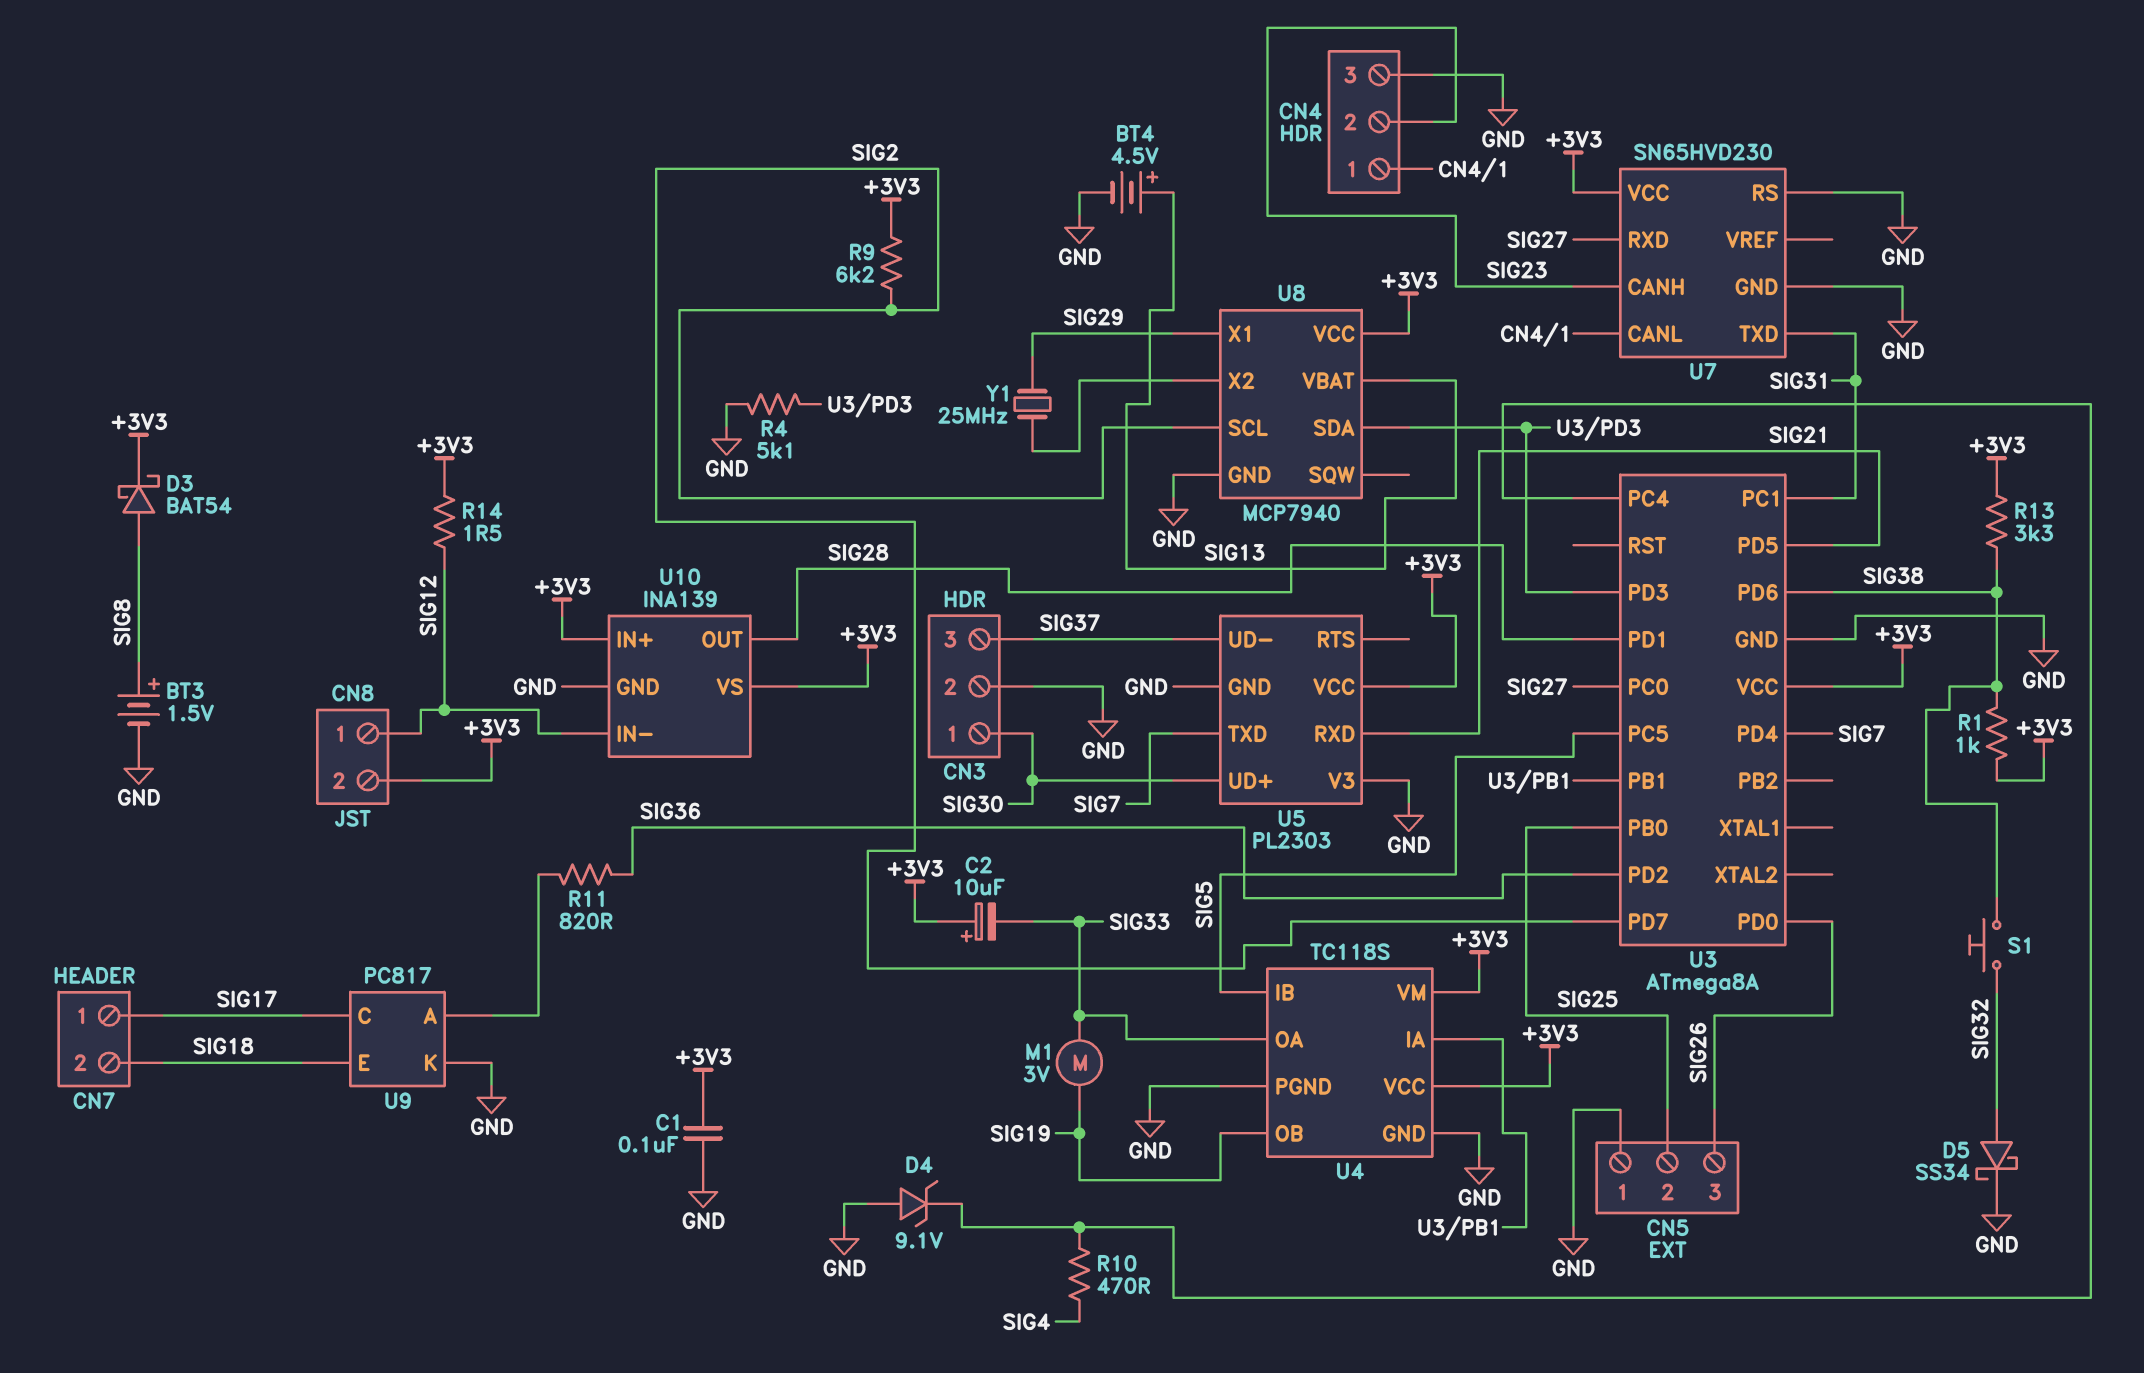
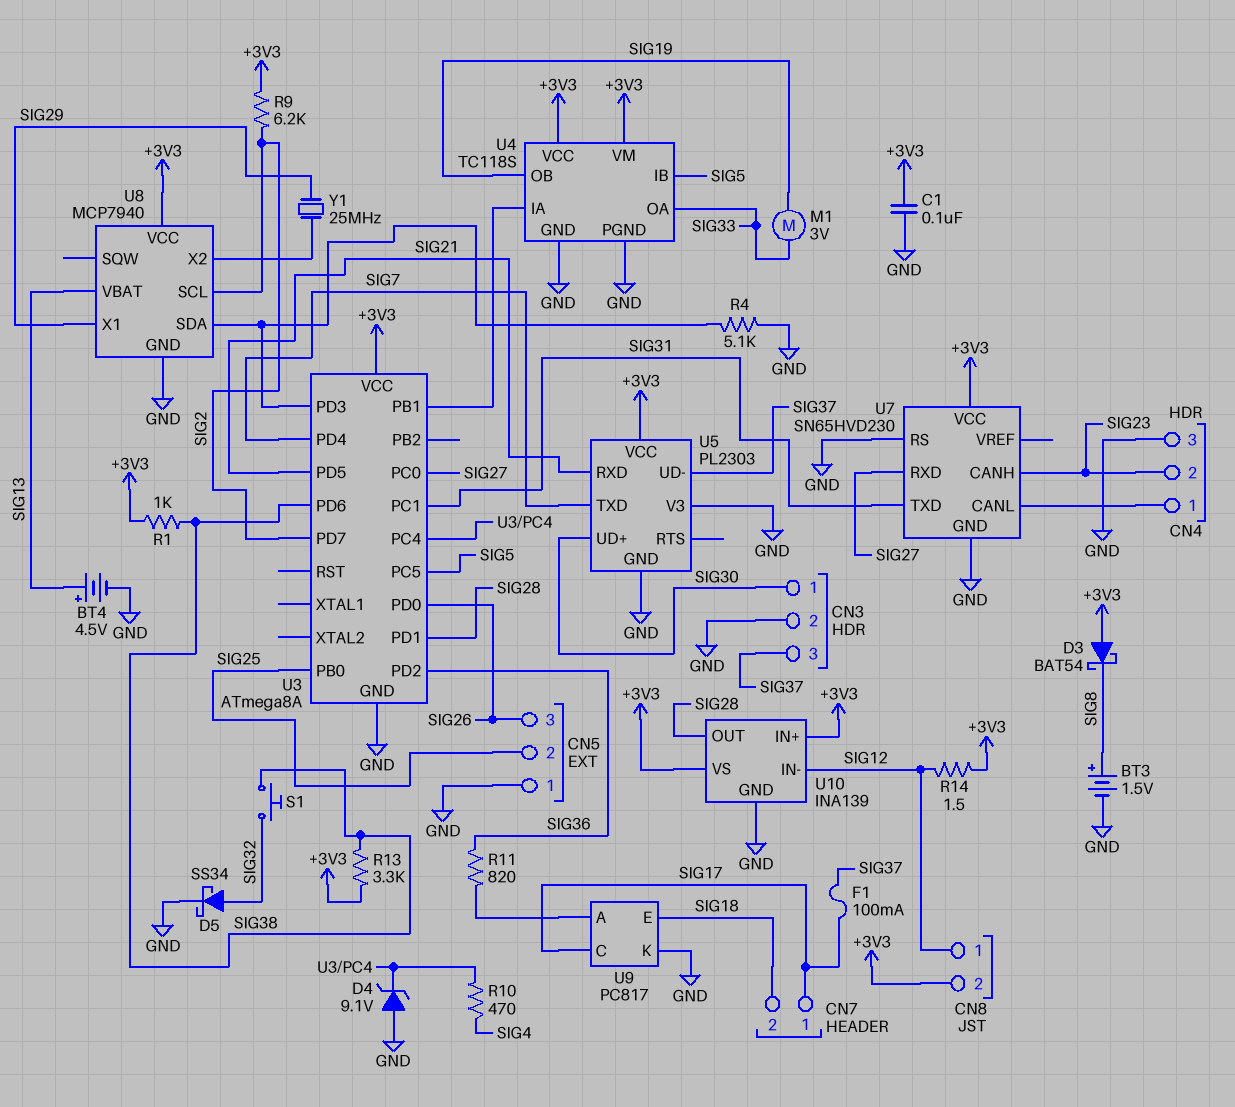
C2: 10uF (plus +3V3, minus SIG33) -> none
D3: schottky BAT54 (A SIG8, K +3V3) -> schottky BAT54 (A +3V3, K SIG8)
F1: none -> 100mA (SIG17, SIG37)

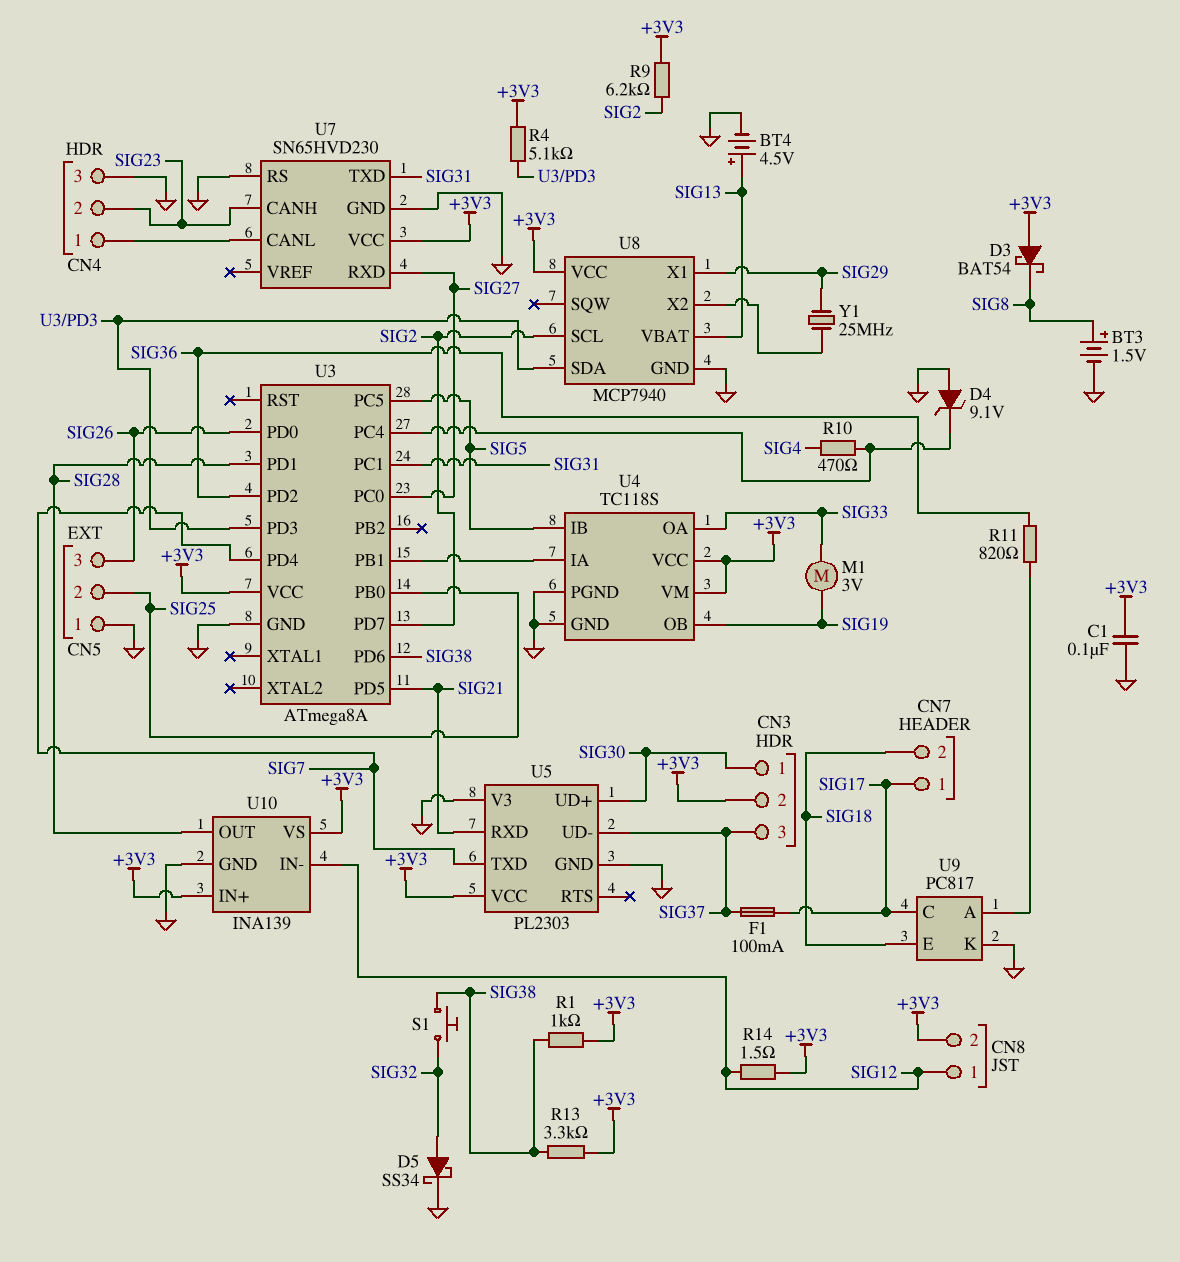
CN3 pin 2: GND -> +3V3
R4: 5.1k (GND, U3/PD3) -> 5.1k (+3V3, U3/PD3)

